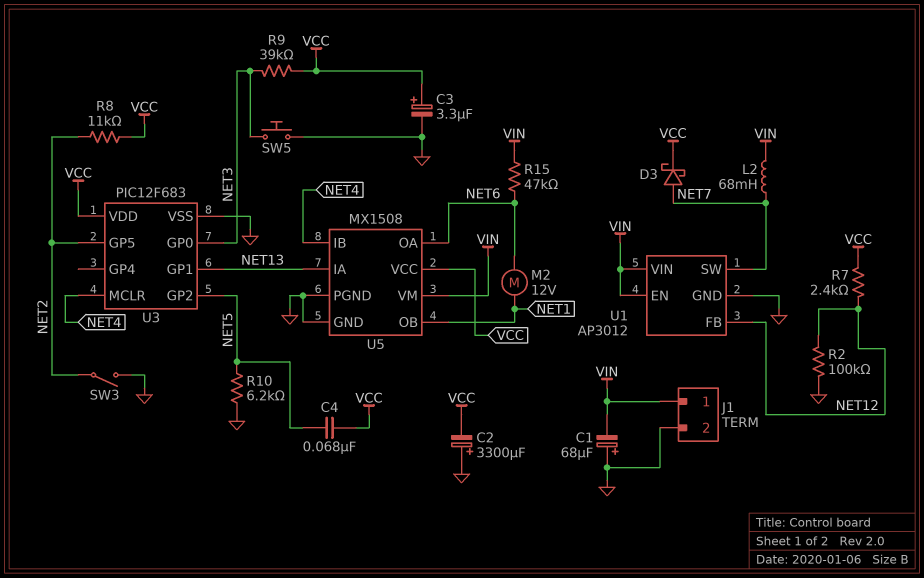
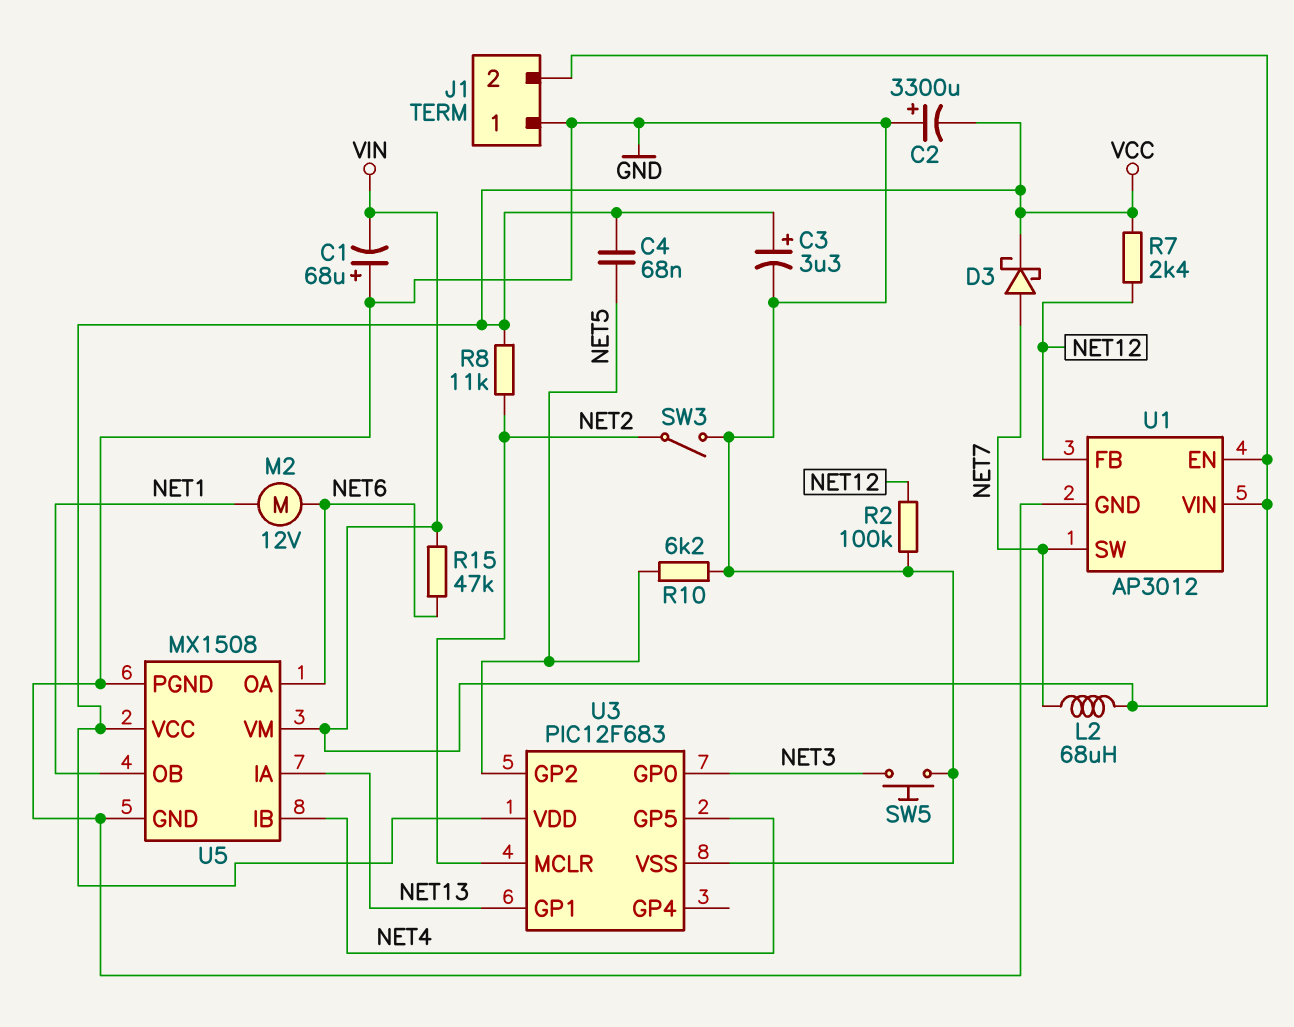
J1 pin 1: VIN -> GND
J1 pin 2: GND -> VIN
L2: 68mH (NET7, VIN) -> 68uH (NET7, VIN)
R9: 39k (NET3, VCC) -> none
U3 pin GP5: NET2 -> NET4
U3 pin MCLR: NET4 -> NET2

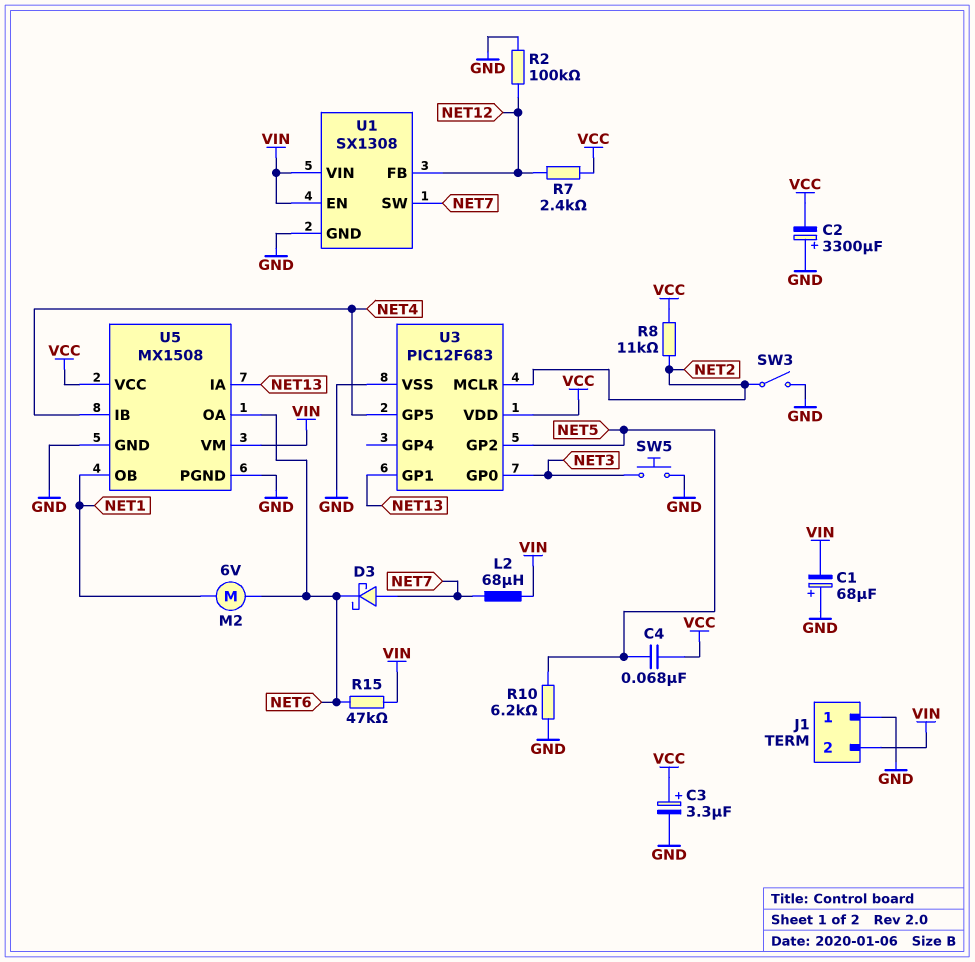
D3: schottky (A NET7, K VCC) -> schottky (A NET7, K NET6)
M2: motor 12V (NET1, NET6) -> motor 6V (NET1, NET6)
U1: AP3012 -> SX1308

